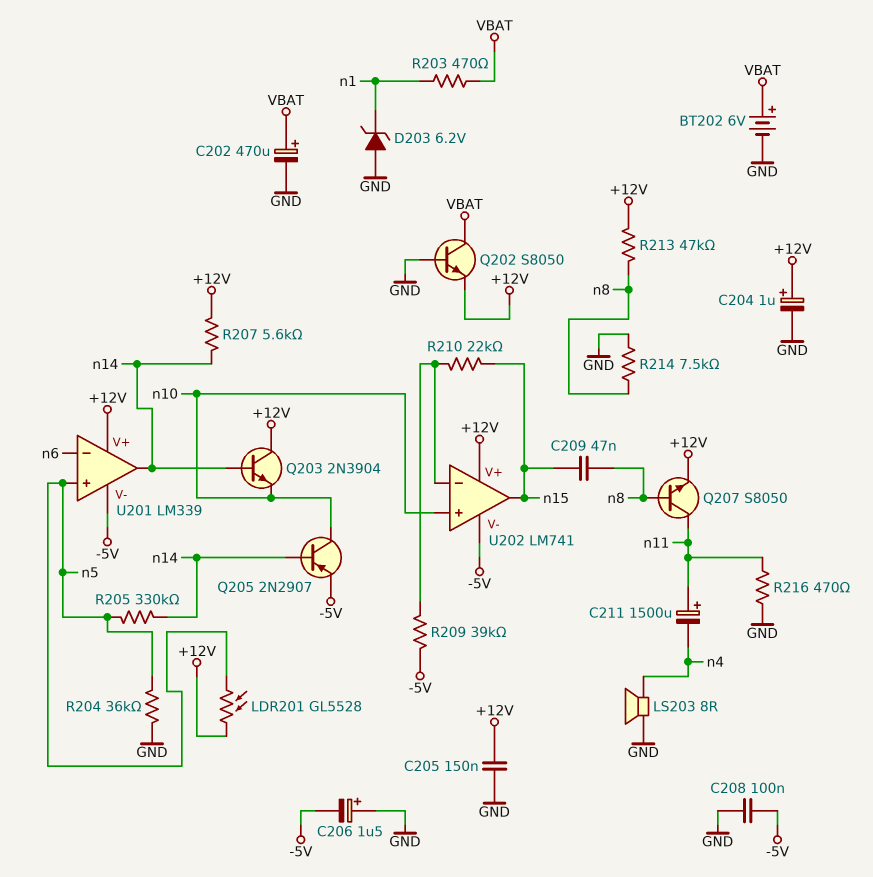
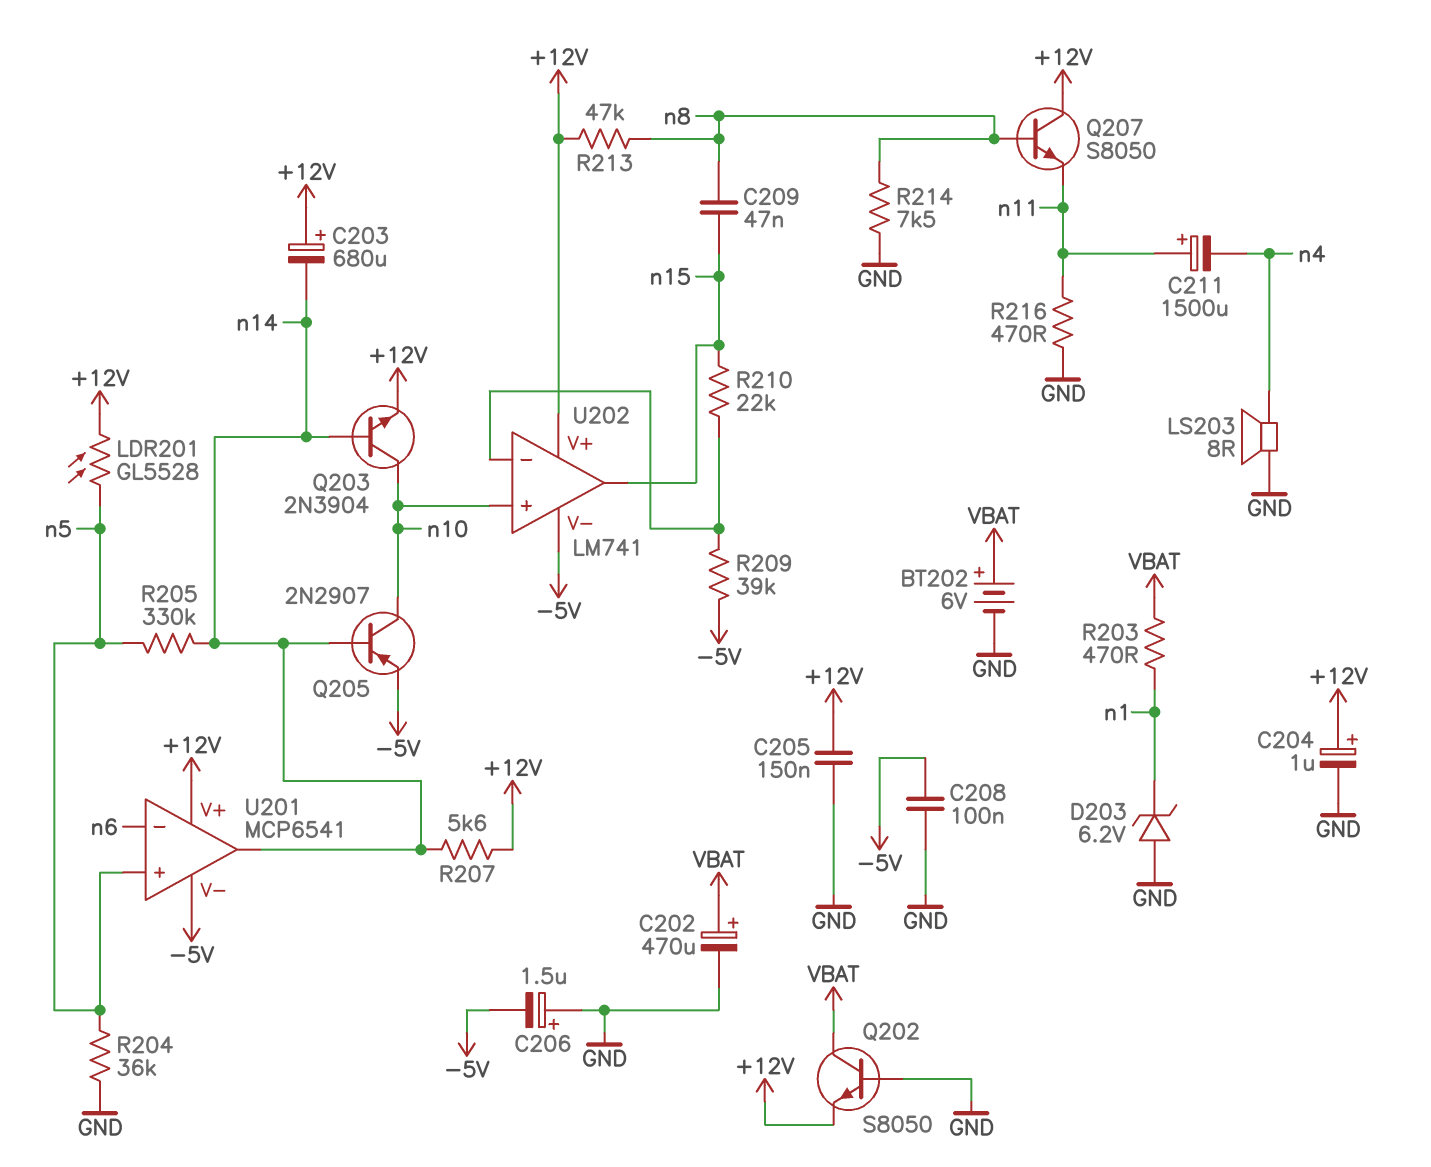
C203: none -> 680uF (plus +12V, minus n14)
Q203: NPN 2N3904 (B n14, C +12V, E n10) -> NPN 2N3904 (B n14, C n10, E +12V)
Q207: NPN S8050 (B n8, C n11, E +12V) -> NPN S8050 (B n8, C +12V, E n11)
U201: LM339 -> MCP6541

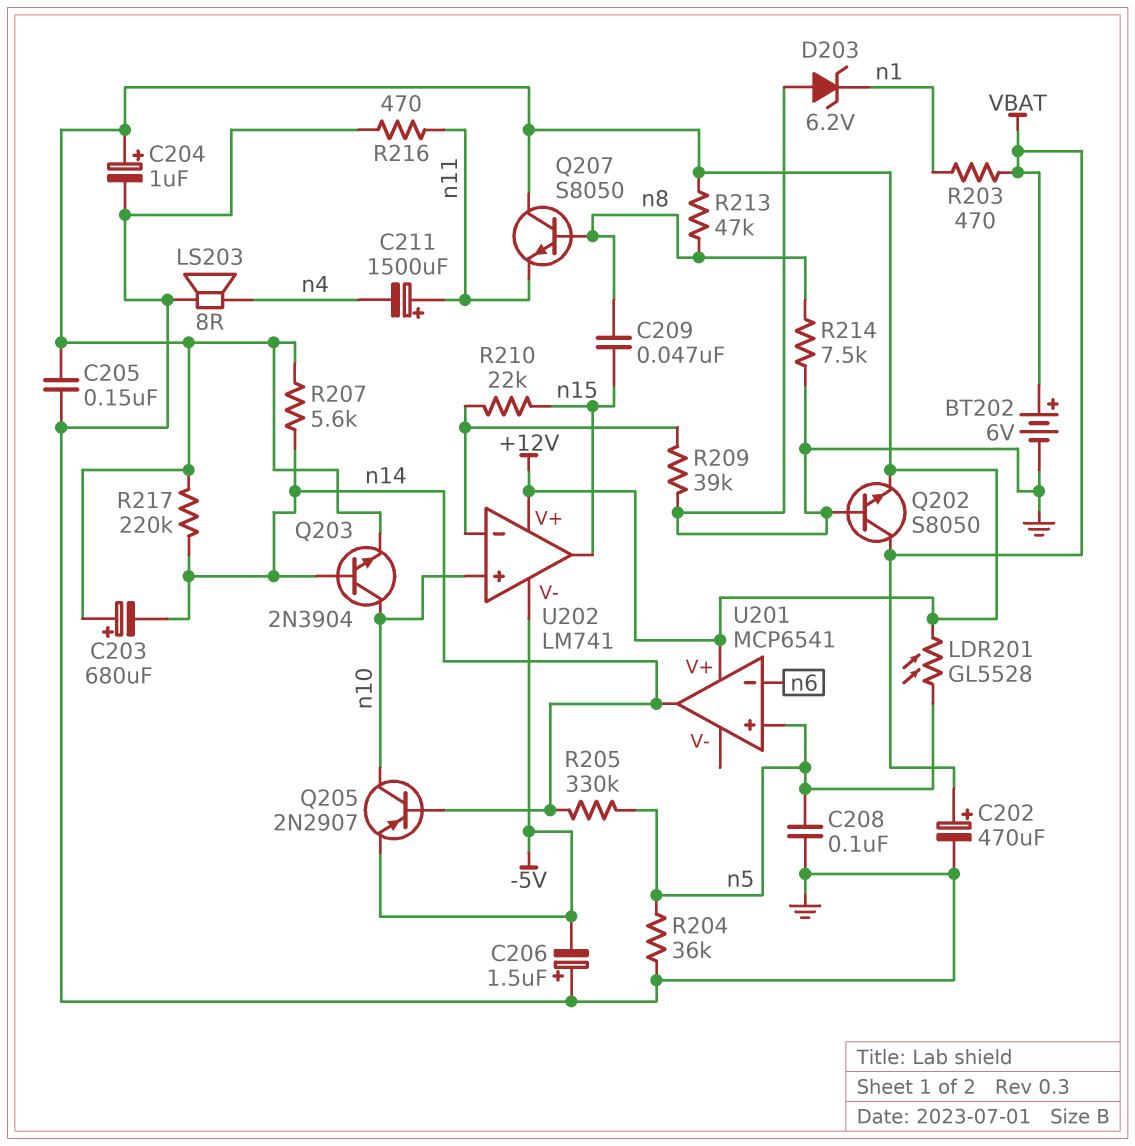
C208: 100nF (-5V, GND) -> 100nF (GND, n5)
R209: 39k (-5V, U202/in-) -> 39k (GND, U202/in-)
R217: none -> 220k (+12V, n14)
U201 pin V-: -5V -> none

